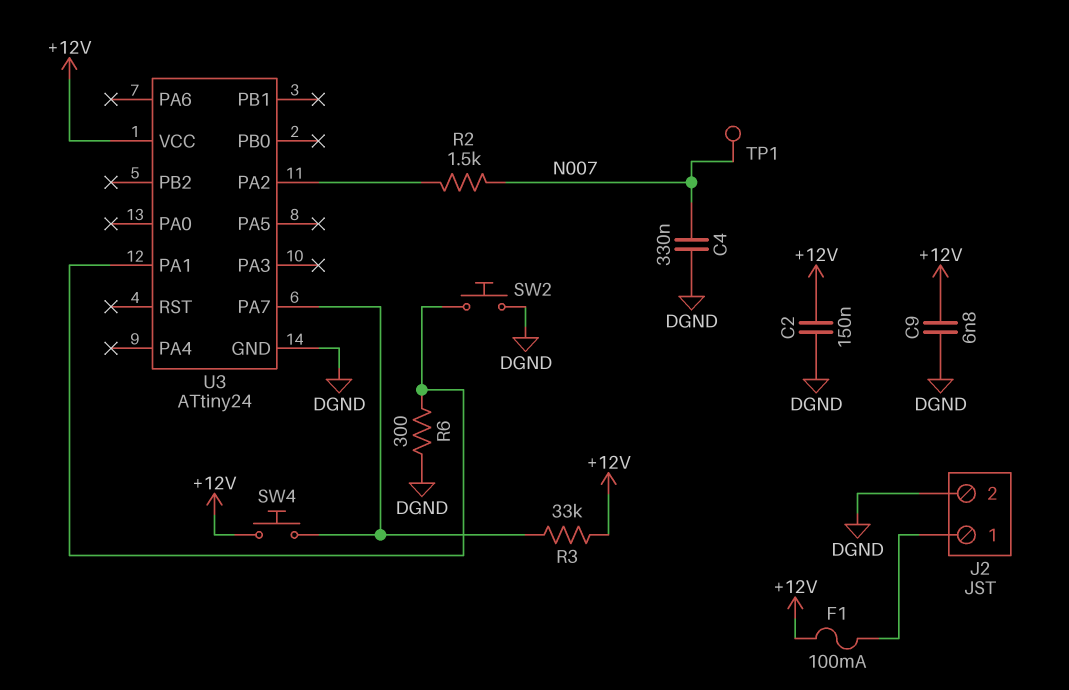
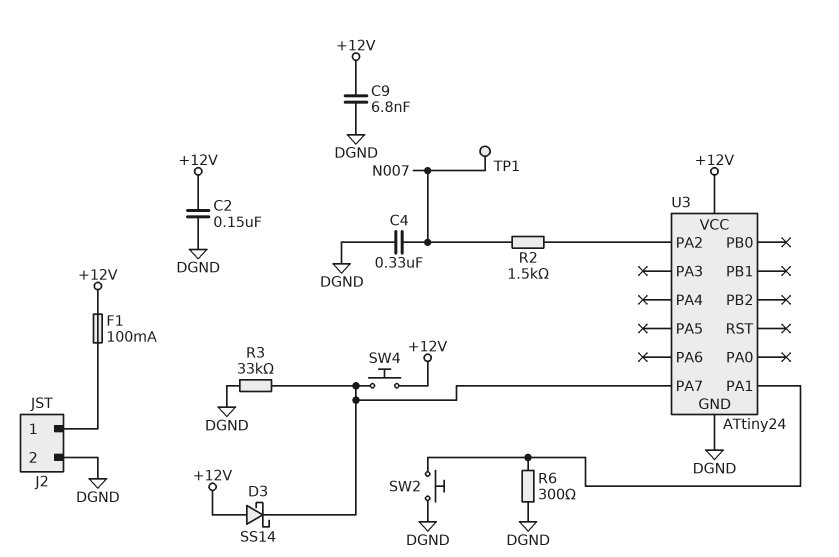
D3: none -> schottky SS14 (A +12V, K U3/PA7)
R3: 33k (+12V, U3/PA7) -> 33k (DGND, U3/PA7)

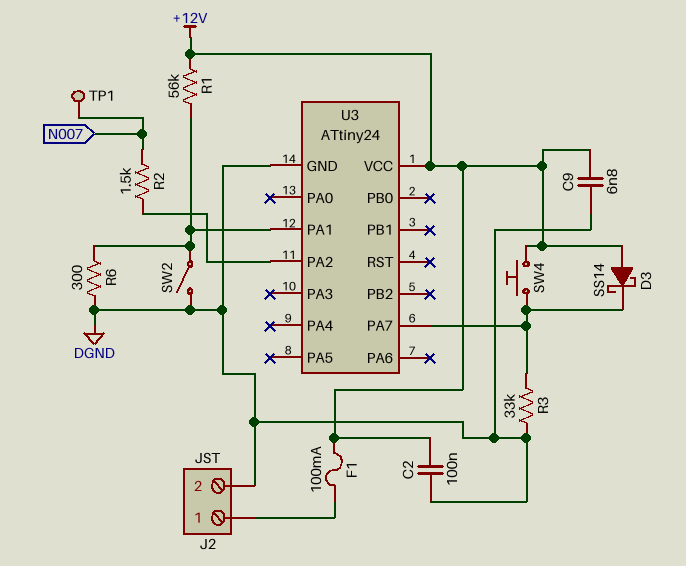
C2: 150nF (+12V, DGND) -> 100nF (+12V, DGND)
C4: 330nF (DGND, N007) -> none
R1: none -> 56k (+12V, U3/PA1)
SW2: button (DGND, U3/PA1) -> switch (DGND, U3/PA1)

